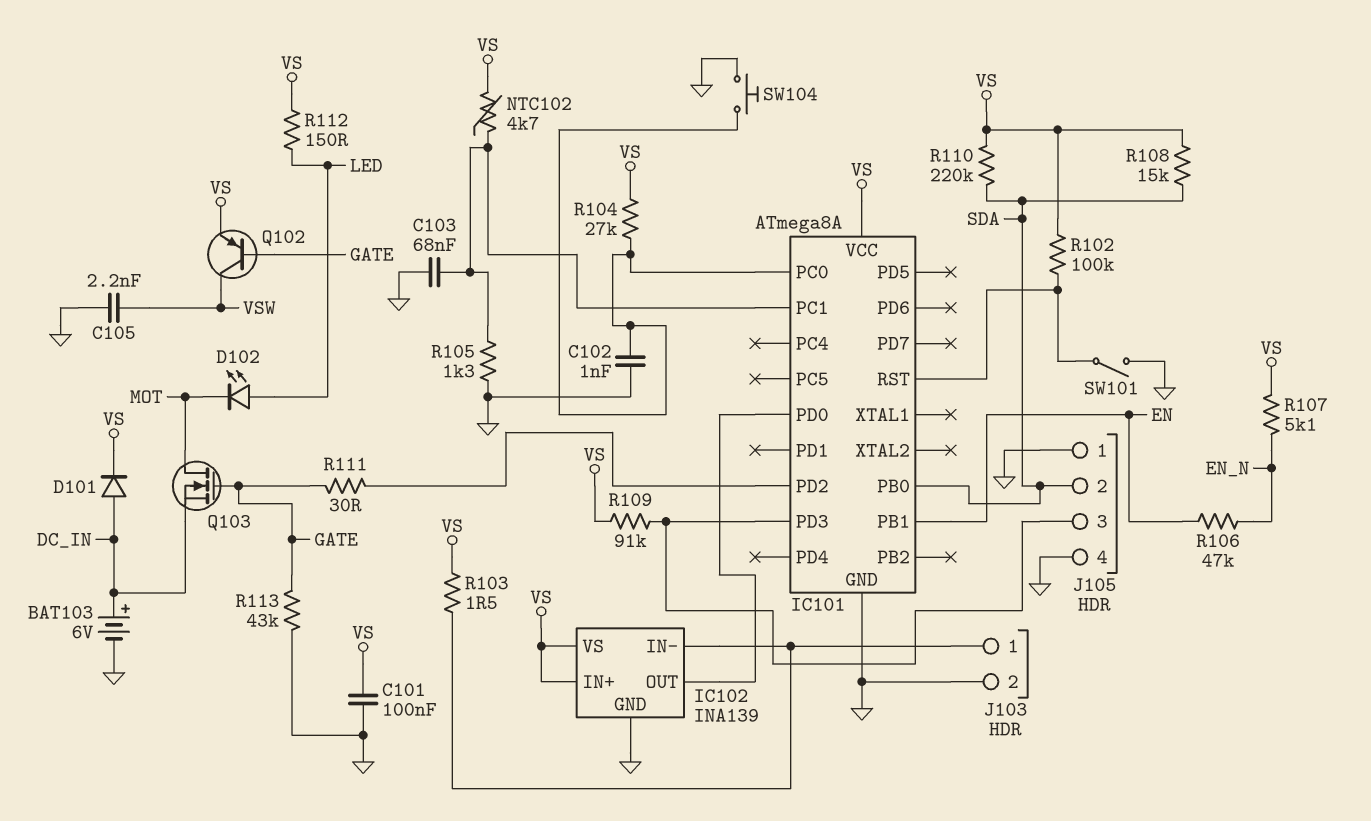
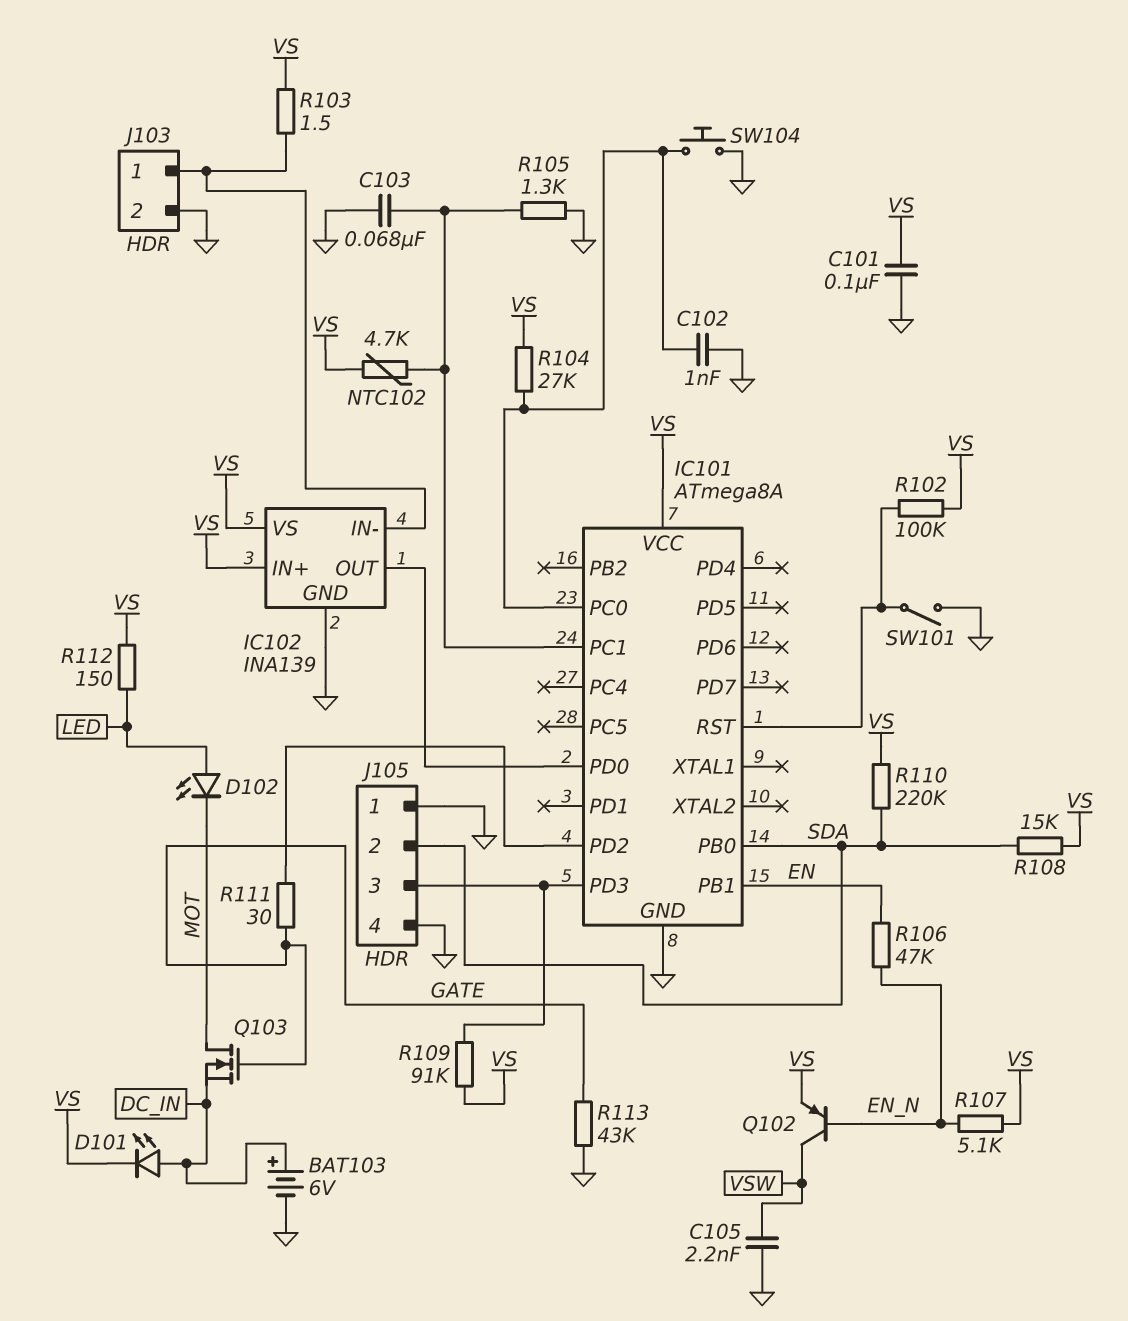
D101: diode (A DC_IN, K VS) -> LED (A DC_IN, K VS)
Q102: PNP (B GATE, C VSW, E VS) -> PNP (B EN_N, C VSW, E VS)

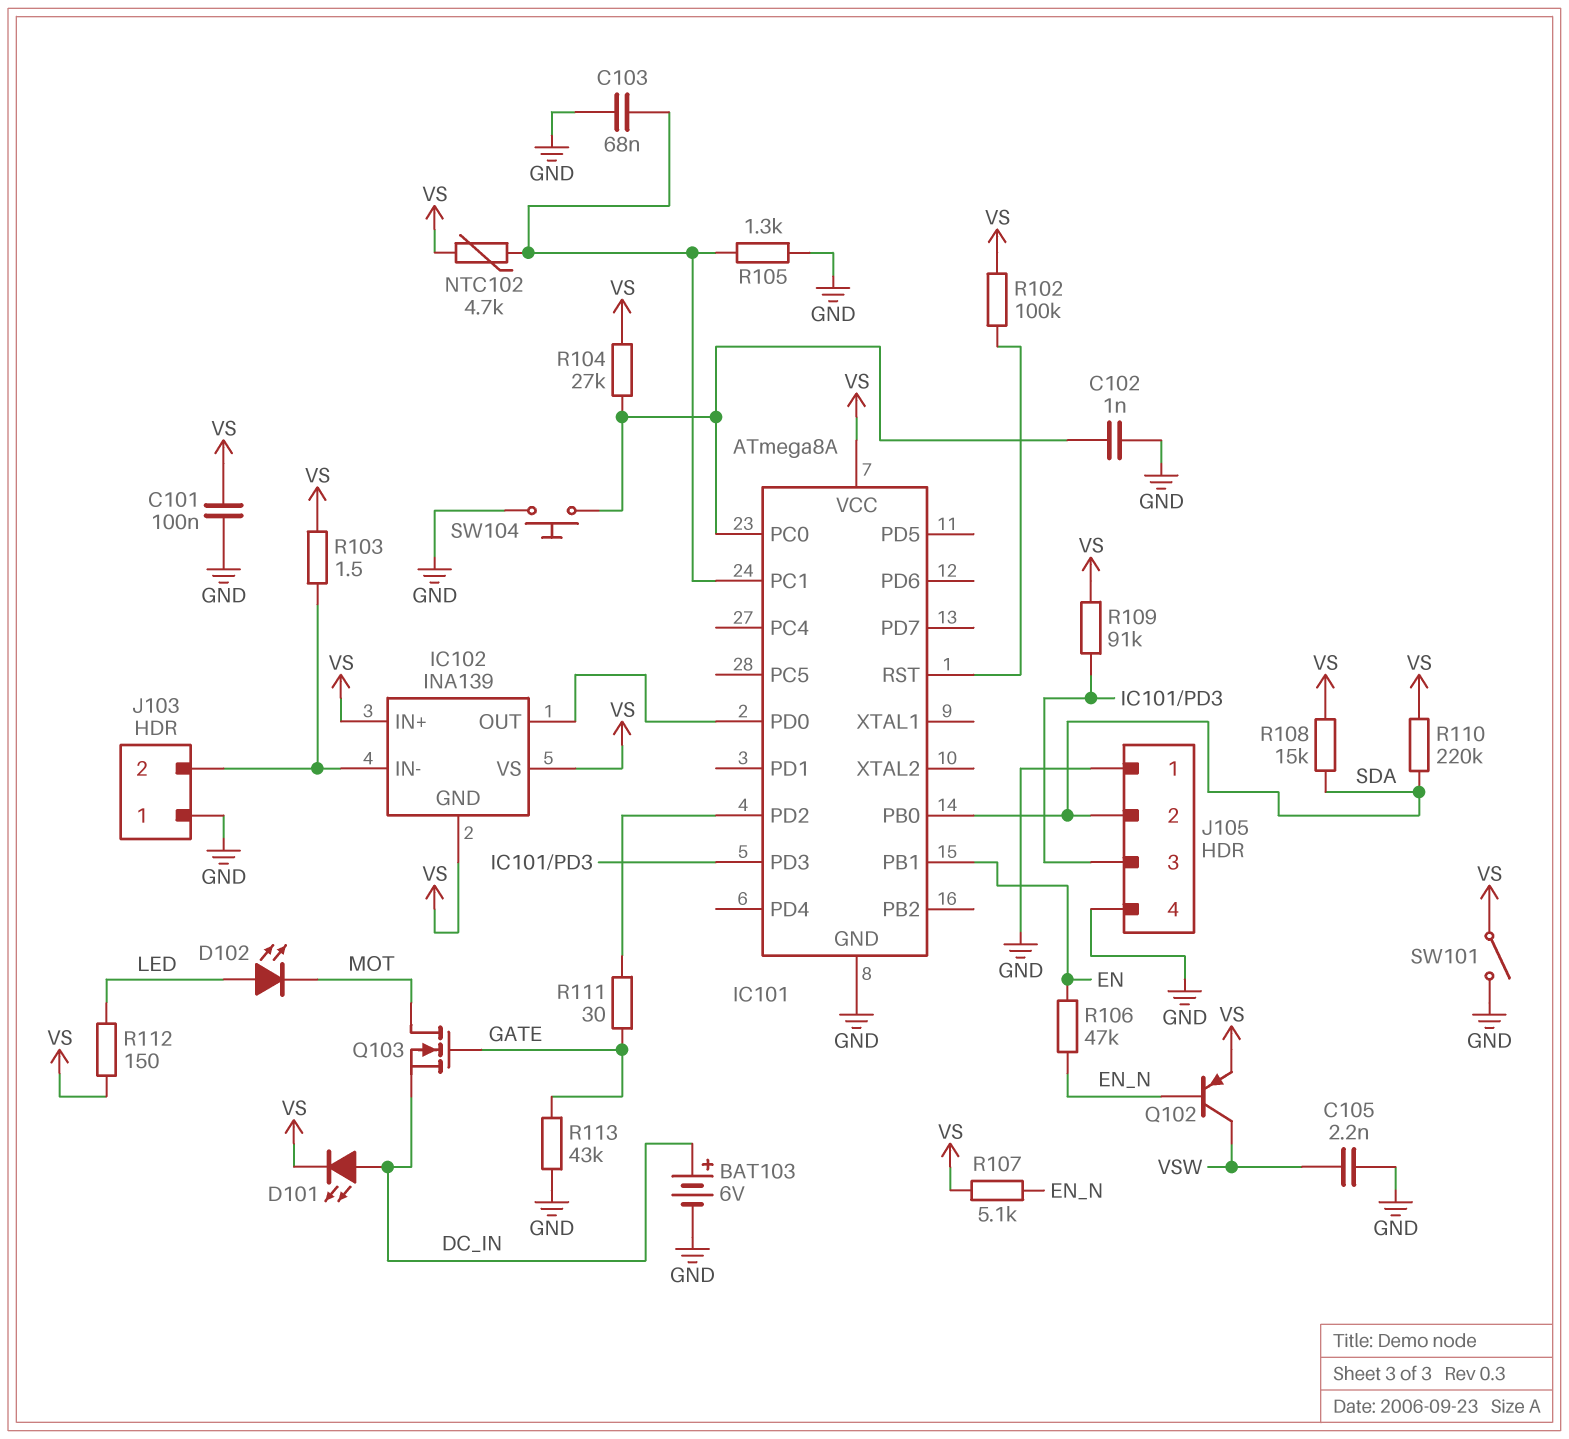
IC102 pin GND: GND -> VS
J103 pin 1: IC102/IN- -> GND
J103 pin 2: GND -> IC102/IN-
SW101: switch (GND, IC101/RST) -> switch (GND, VS)

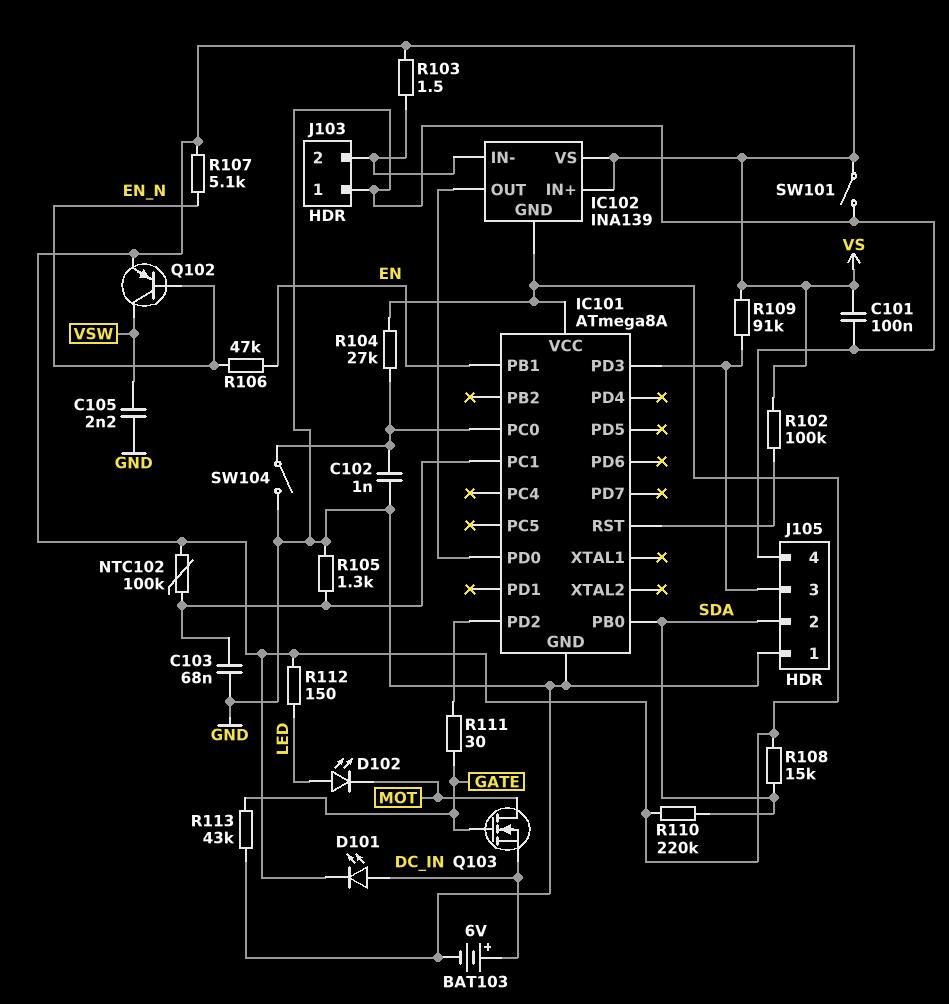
NTC102: 4.7k (IC101/PC1, VS) -> 100k (IC101/PC1, VS)
SW104: button (GND, IC101/PC0) -> switch (GND, IC101/PC0)

